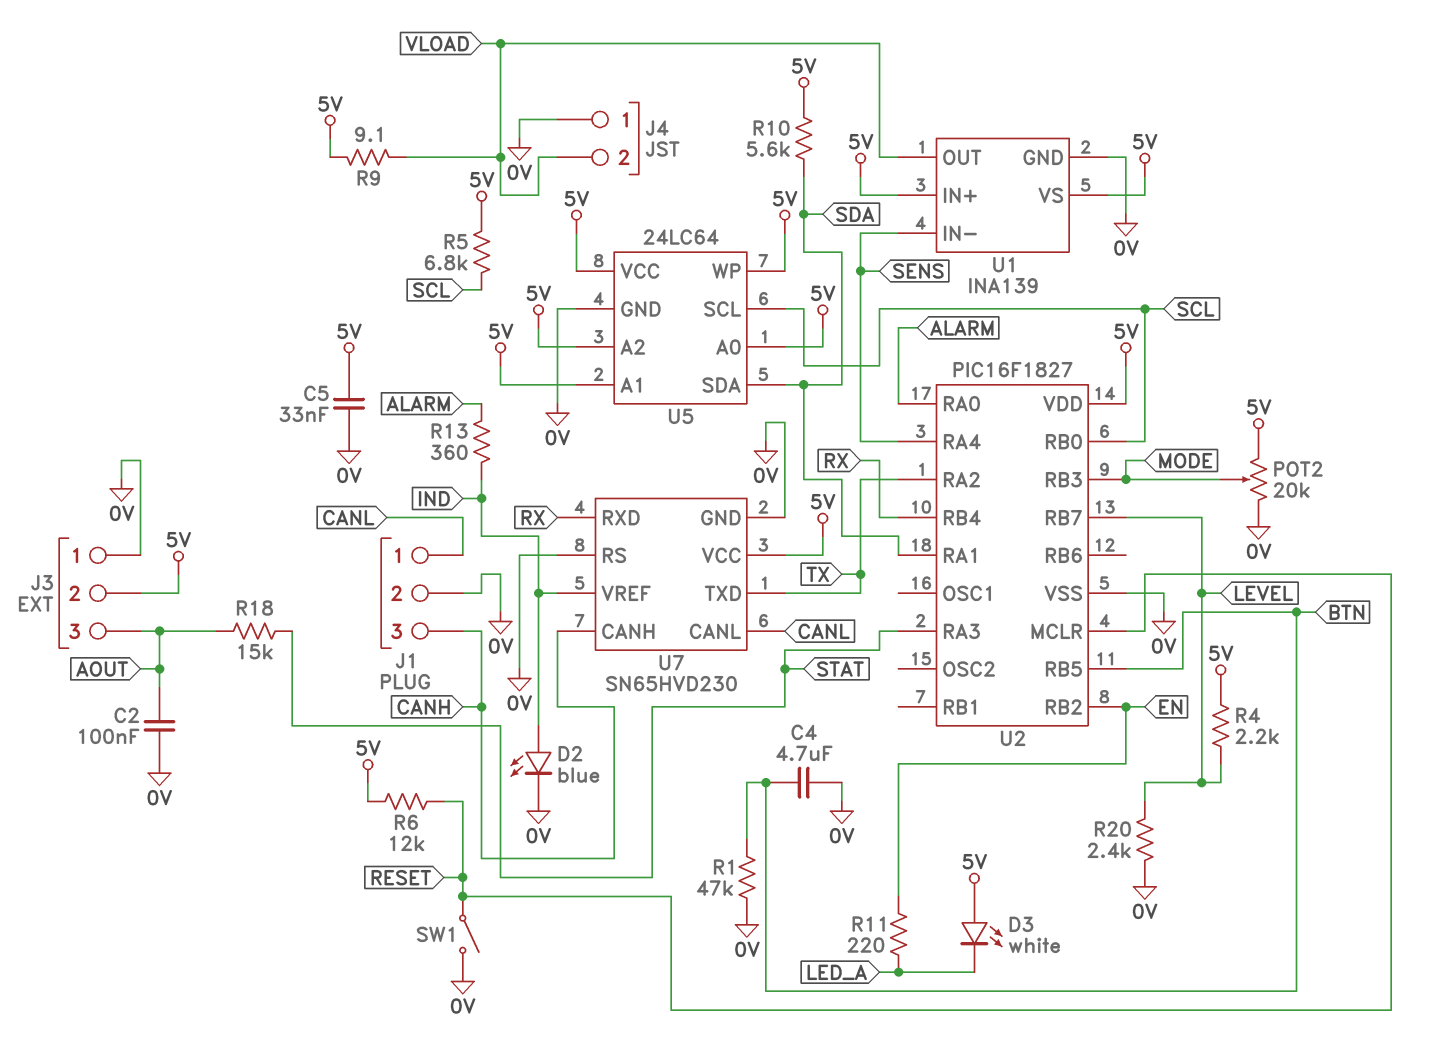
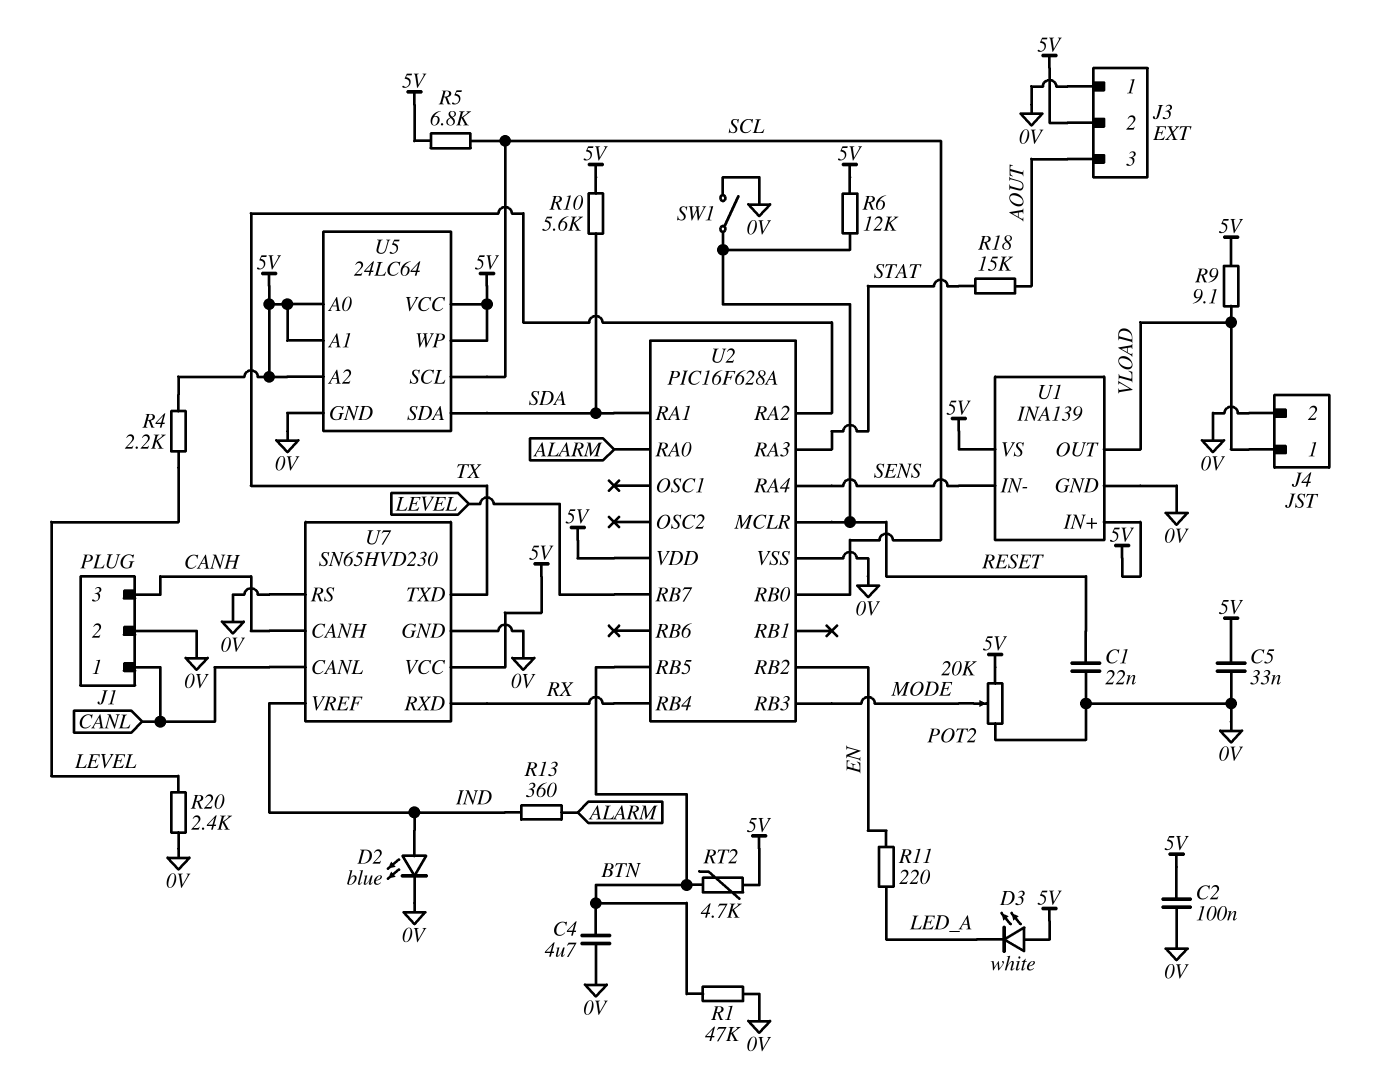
C1: none -> 22nF (0V, RESET)
C2: 100nF (0V, AOUT) -> 100nF (0V, 5V)
J4 pin 1: 0V -> VLOAD
J4 pin 2: VLOAD -> 0V
RT2: none -> 4.7k (5V, BTN)
U2: PIC16F1827 -> PIC16F628A

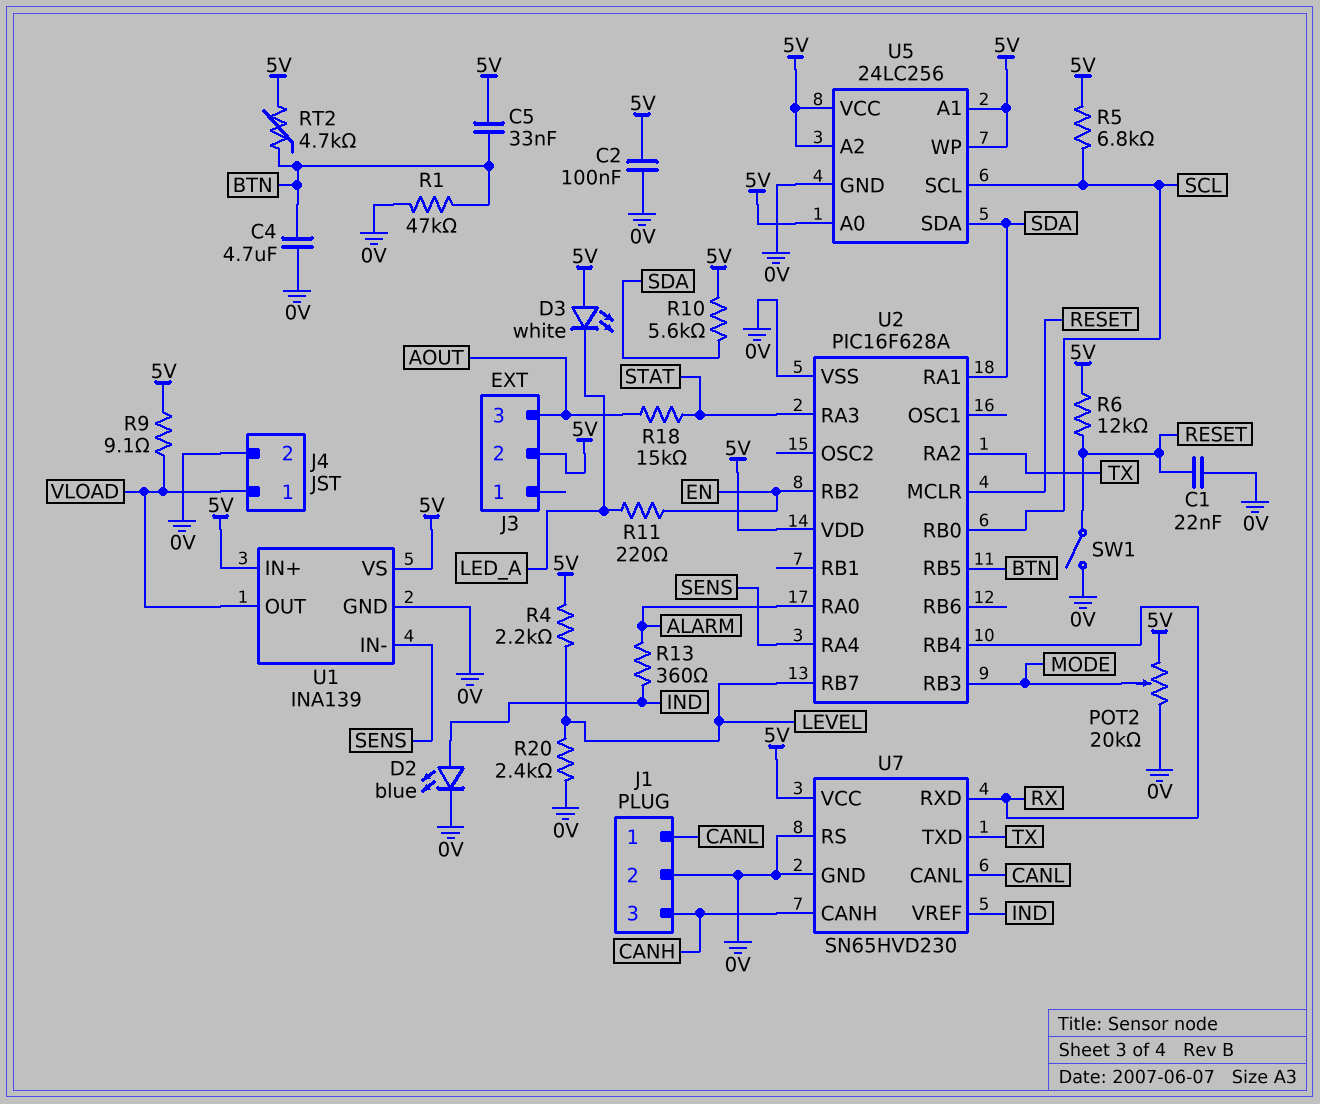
C5: 33nF (0V, 5V) -> 33nF (5V, BTN)
J3 pin 1: 0V -> none
U5: 24LC64 -> 24LC256

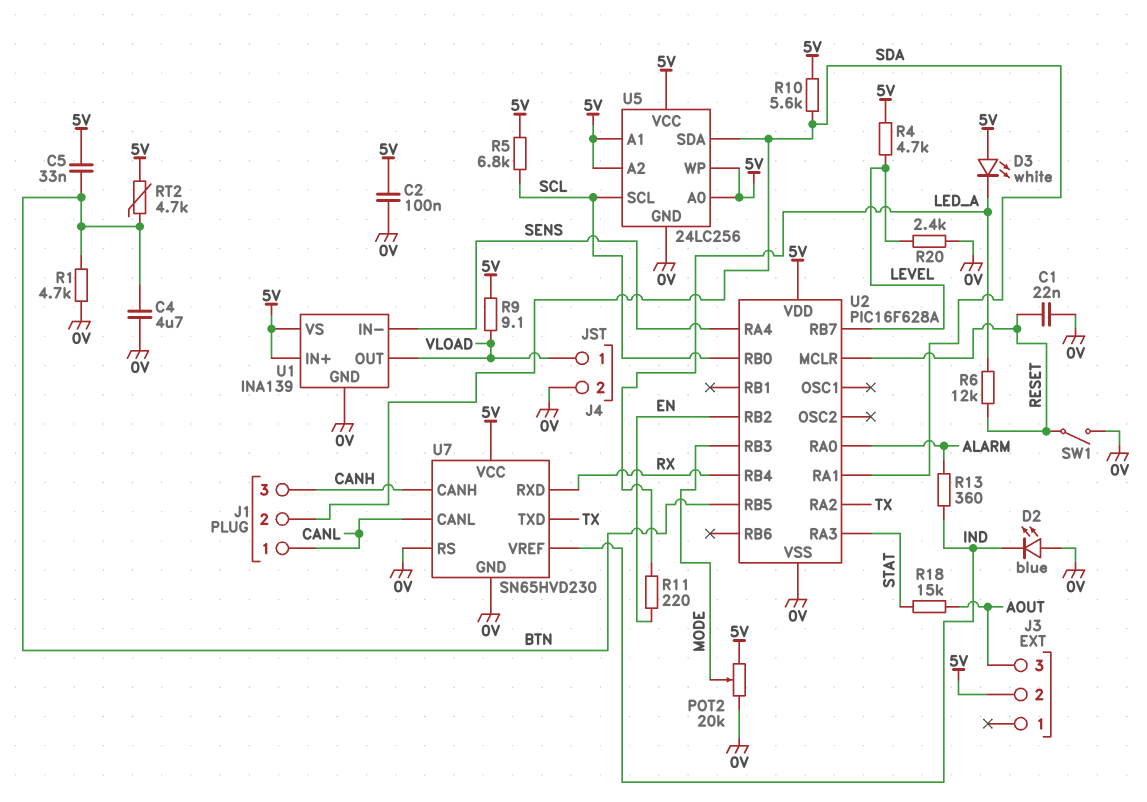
D2: LED blue (A IND, K 0V) -> LED blue (A 0V, K IND)
J1 pin 2: 0V -> SDA
R1: 47k (0V, BTN) -> 4.7k (0V, BTN)
R4: 2.2k (5V, LEVEL) -> 4.7k (5V, LEVEL)
R6: 12k (5V, RESET) -> 12k (LED_A, RESET)

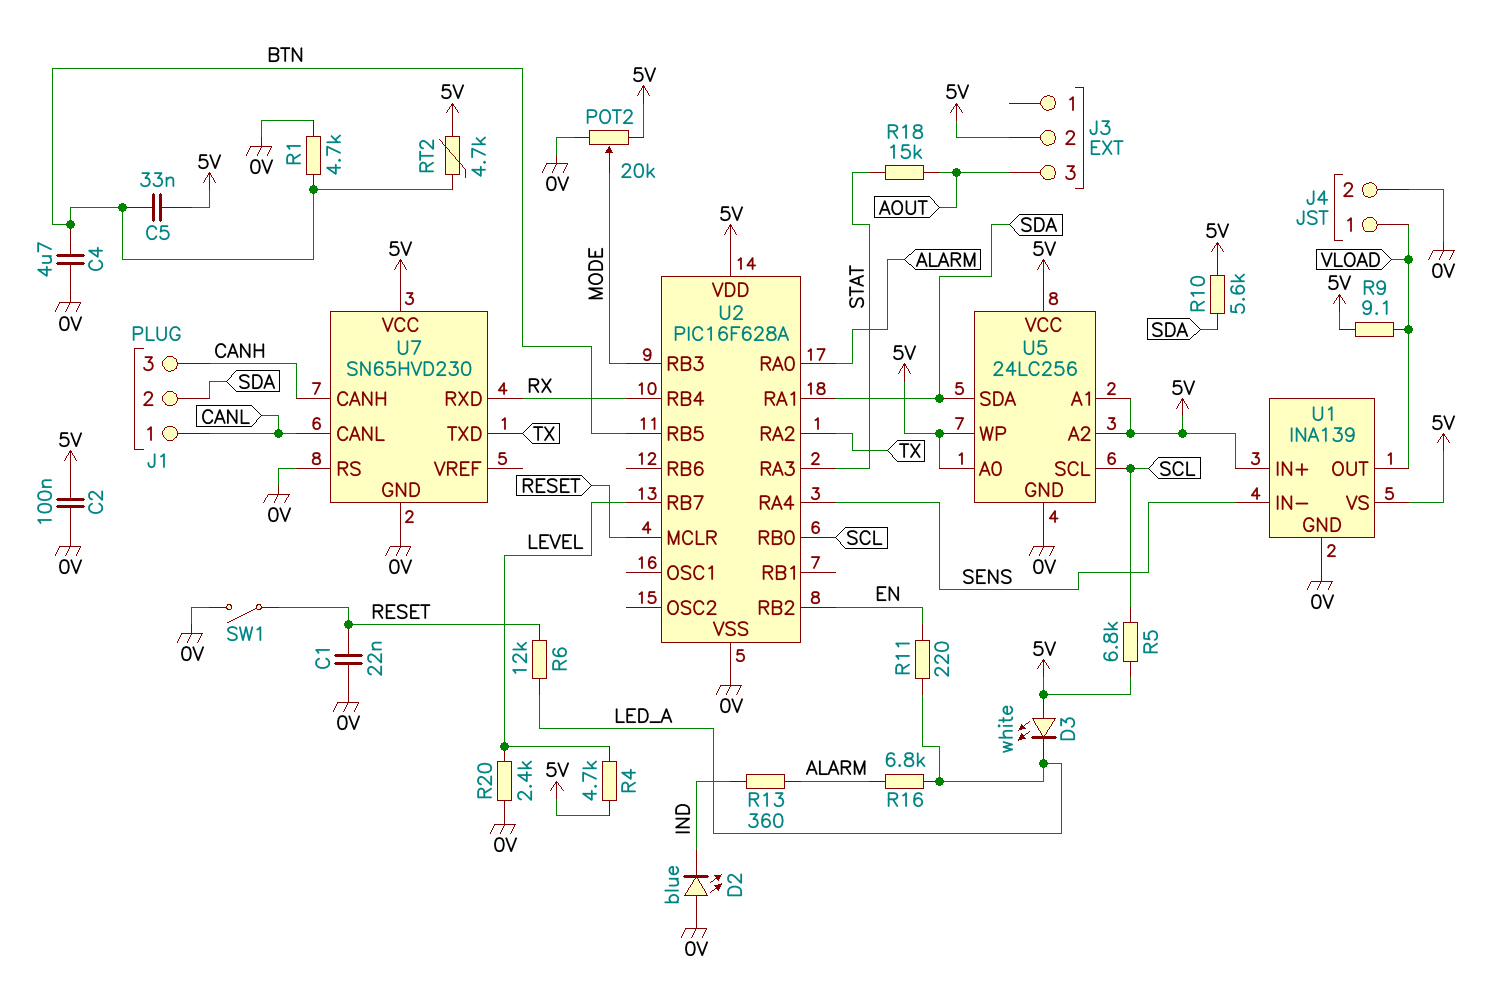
R16: none -> 6.8k (ALARM, LED_A)
U7 pin VREF: IND -> none

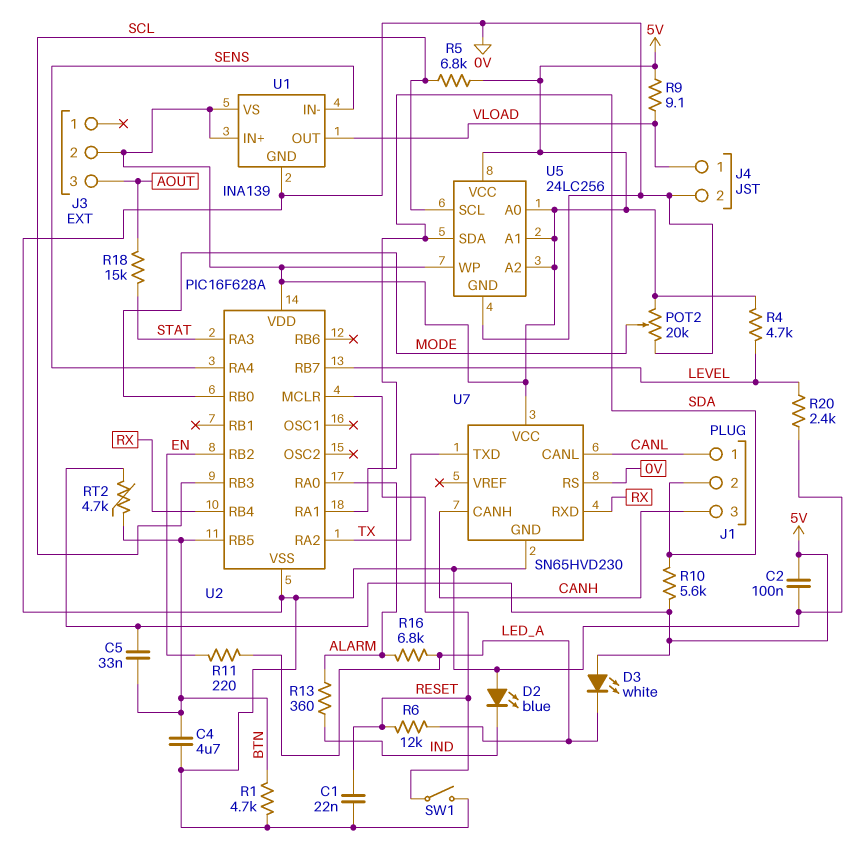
U2 pin RB0: SCL -> MODE
U2 pin RB3: MODE -> SCL

